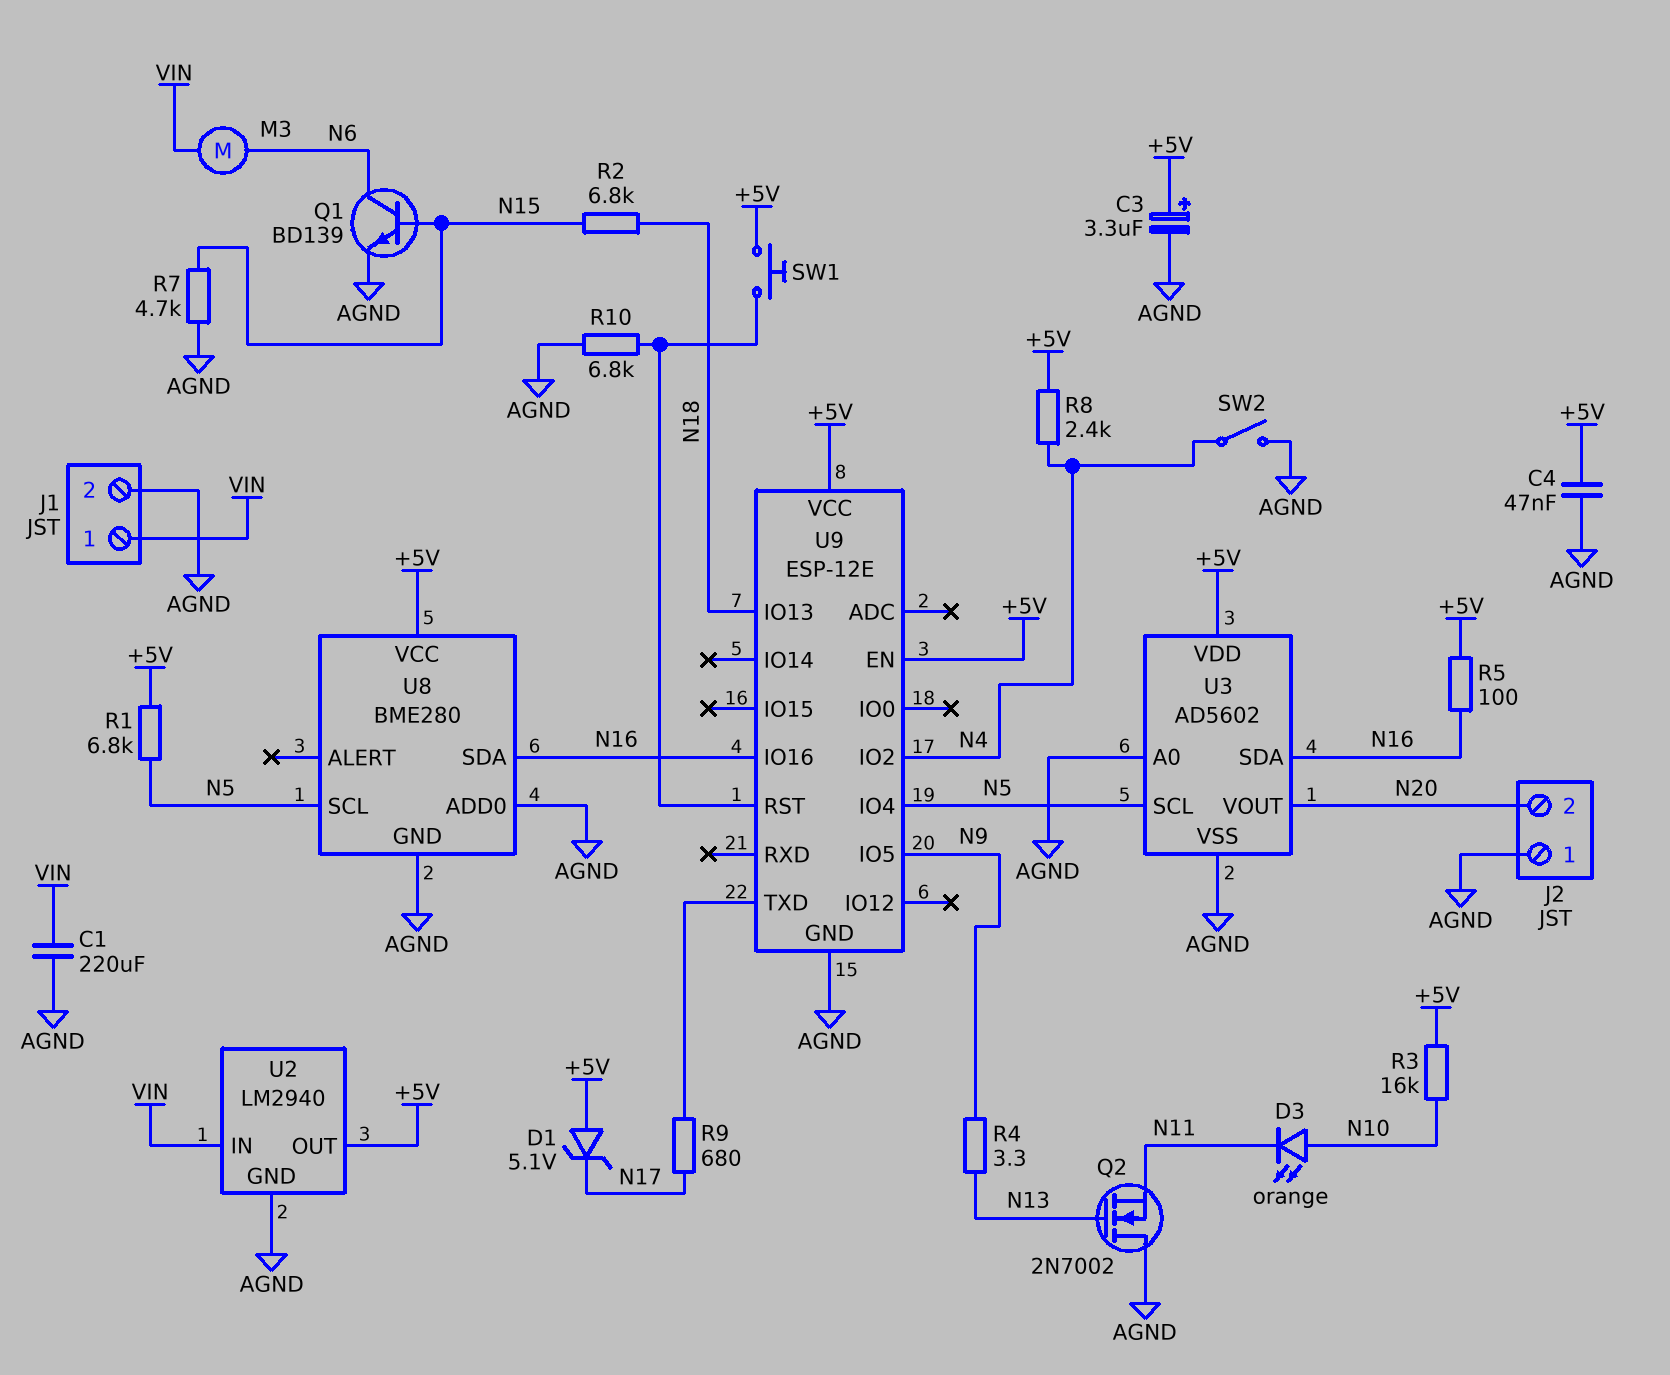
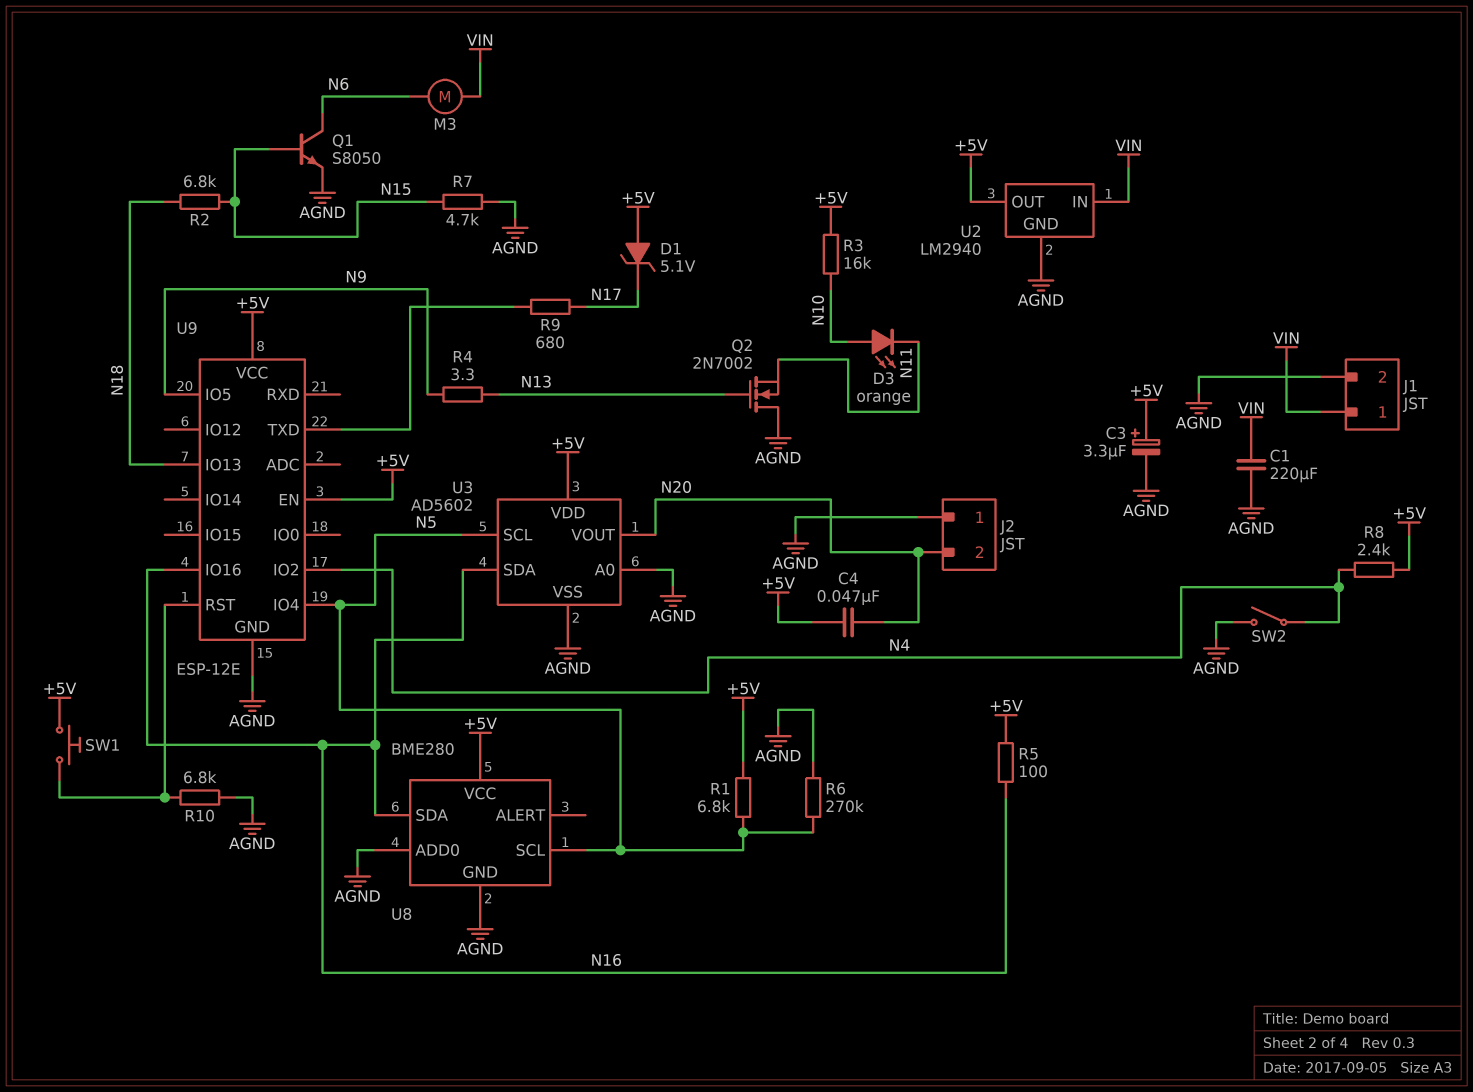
C4: 47nF (+5V, AGND) -> 47nF (+5V, N20)
Q1: NPN BD139 (B N15, C N6, E AGND) -> NPN S8050 (B N15, C N6, E AGND)
R6: none -> 270k (AGND, N5)

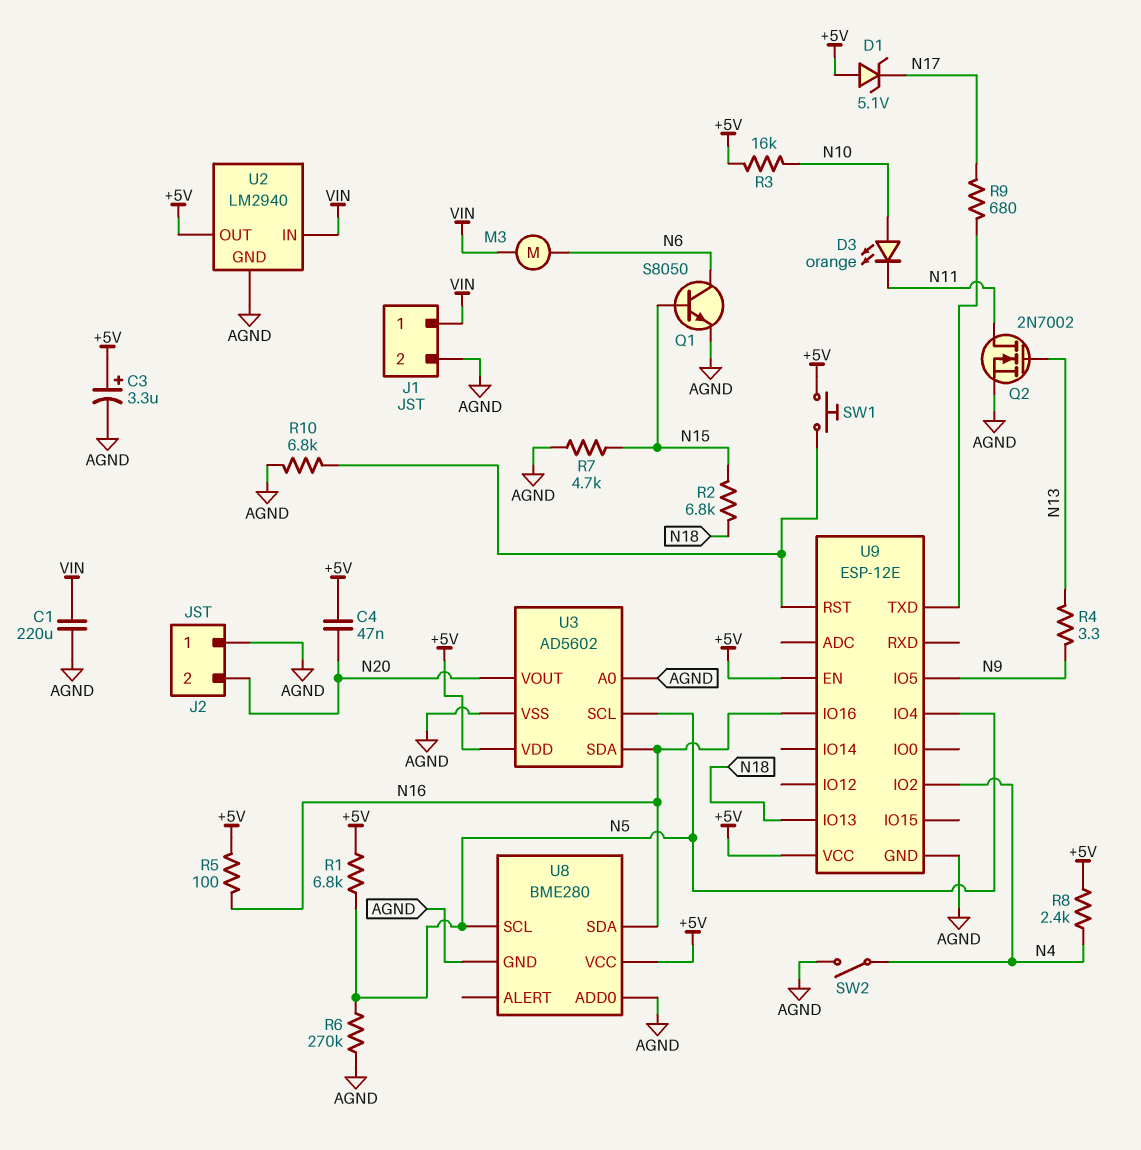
Q2: NMOS 2N7002 (G N13, D AGND, S N11) -> NMOS 2N7002 (G N13, D N11, S AGND)

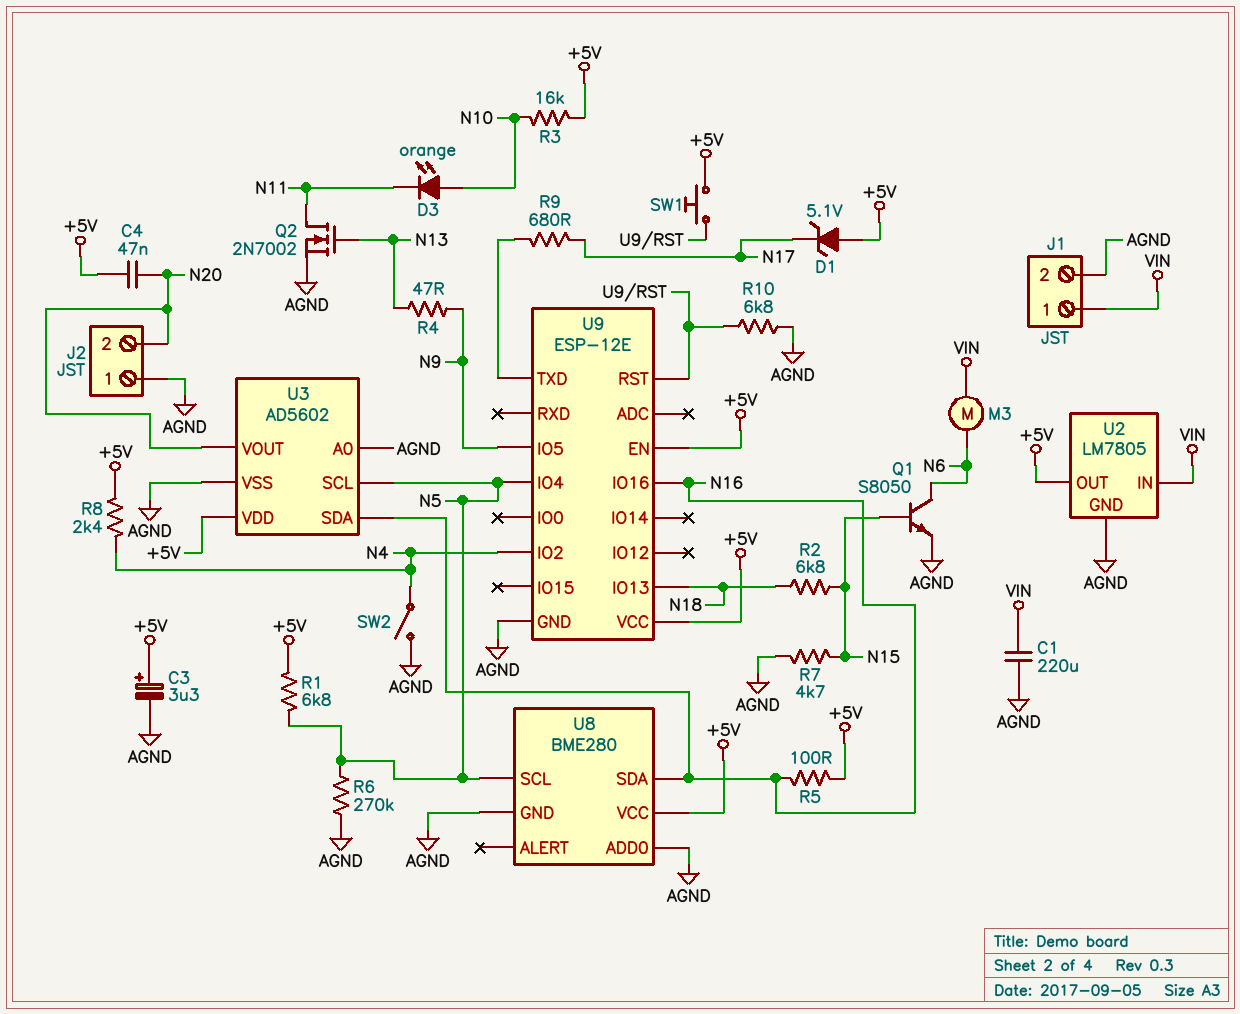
R4: 3.3 (N9, N13) -> 47 (N9, N13)
U2: LM2940 -> LM7805

